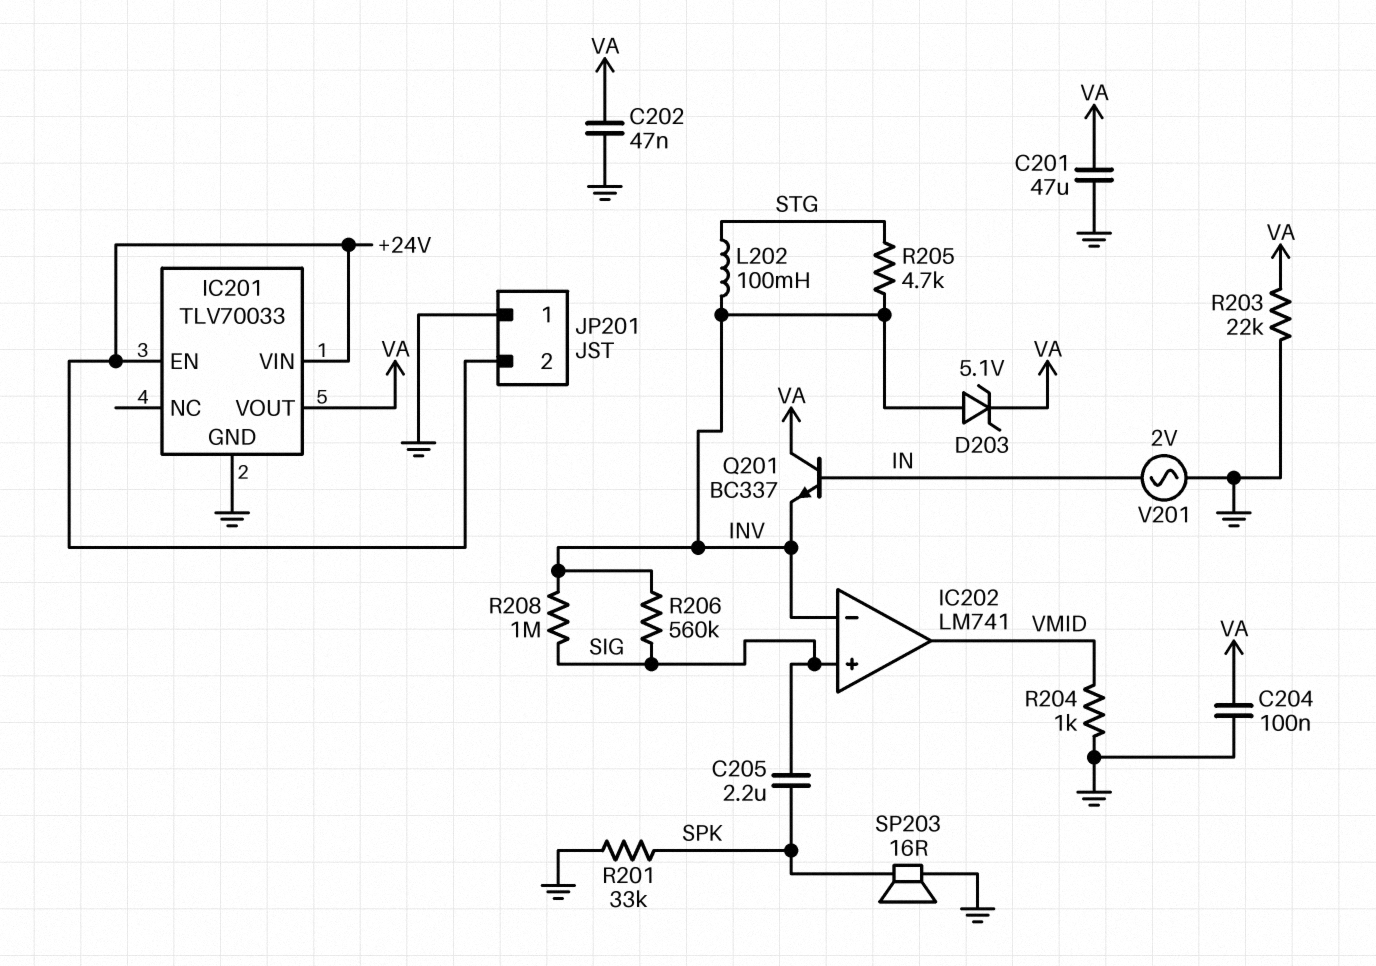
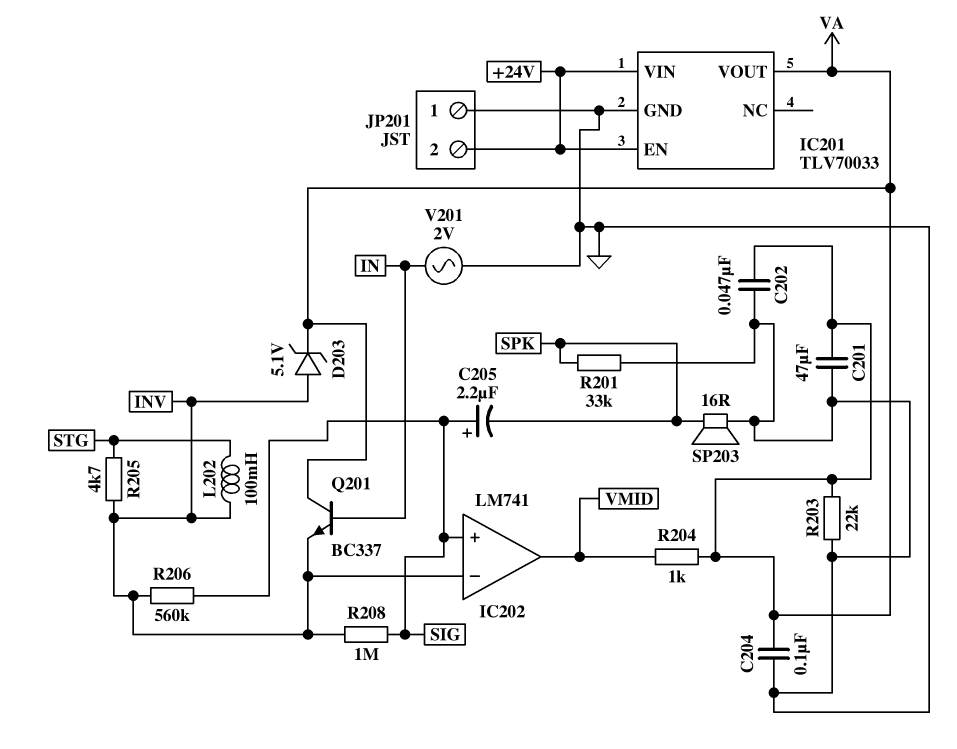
C205: 2.2uF (SIG, SPK) -> 2.2uF (plus SIG, minus SPK)
R204: 1k (GND, VMID) -> 1k (VA, VMID)

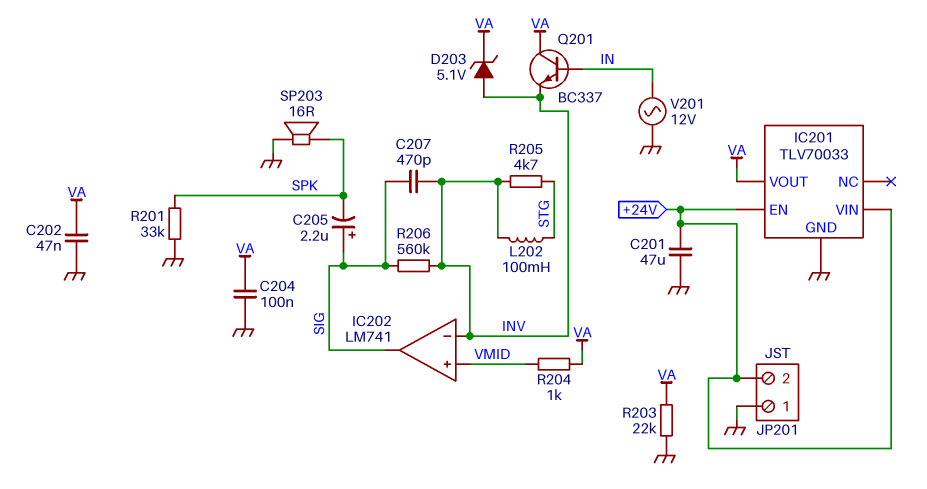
C201: 47uF (GND, VA) -> 47uF (+24V, GND)
C207: none -> 470pF (INV, SIG)
IC202 pin in+: SIG -> VMID
IC202 pin out: VMID -> SIG
R208: 1M (INV, SIG) -> none
V201: AC 2V (GND, IN) -> AC 12V (GND, IN)

